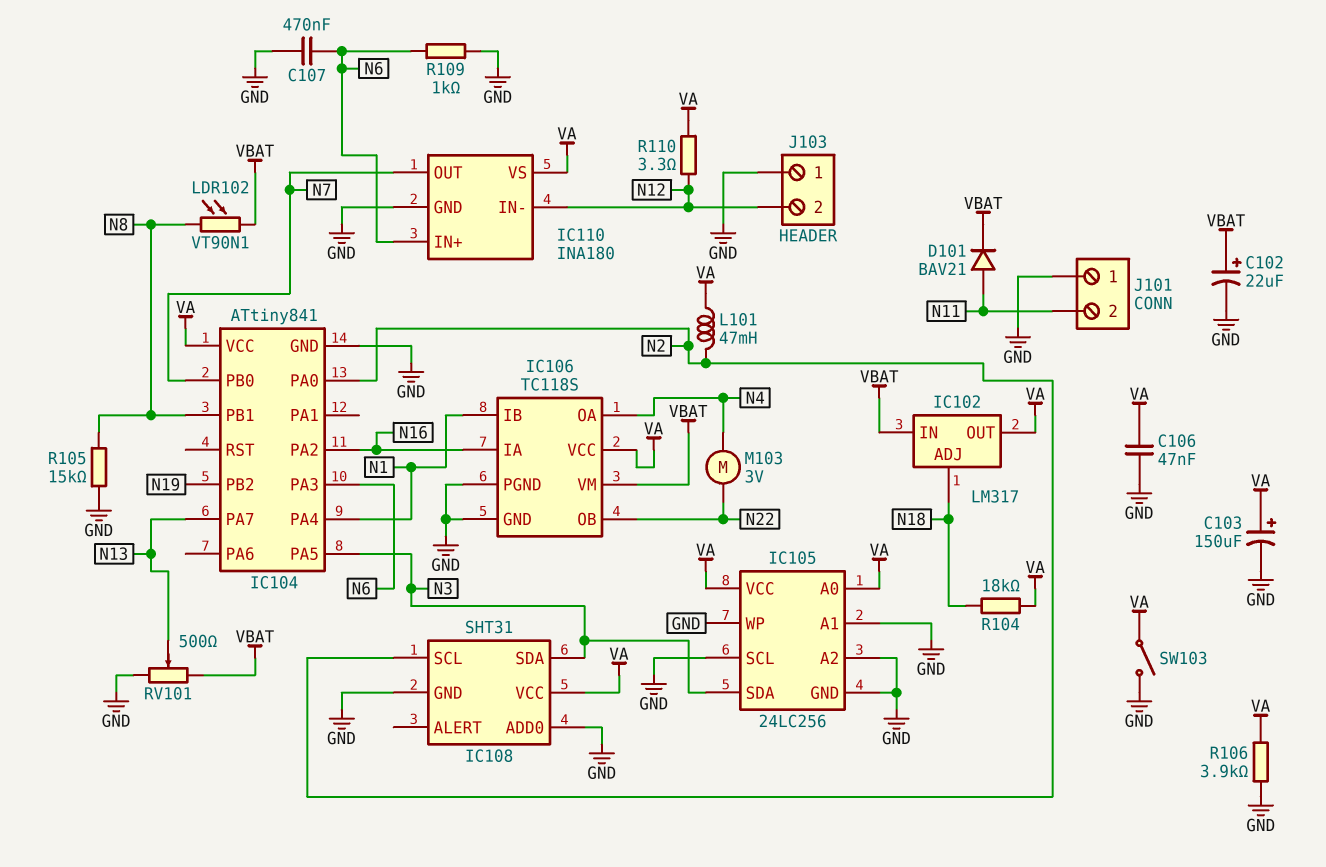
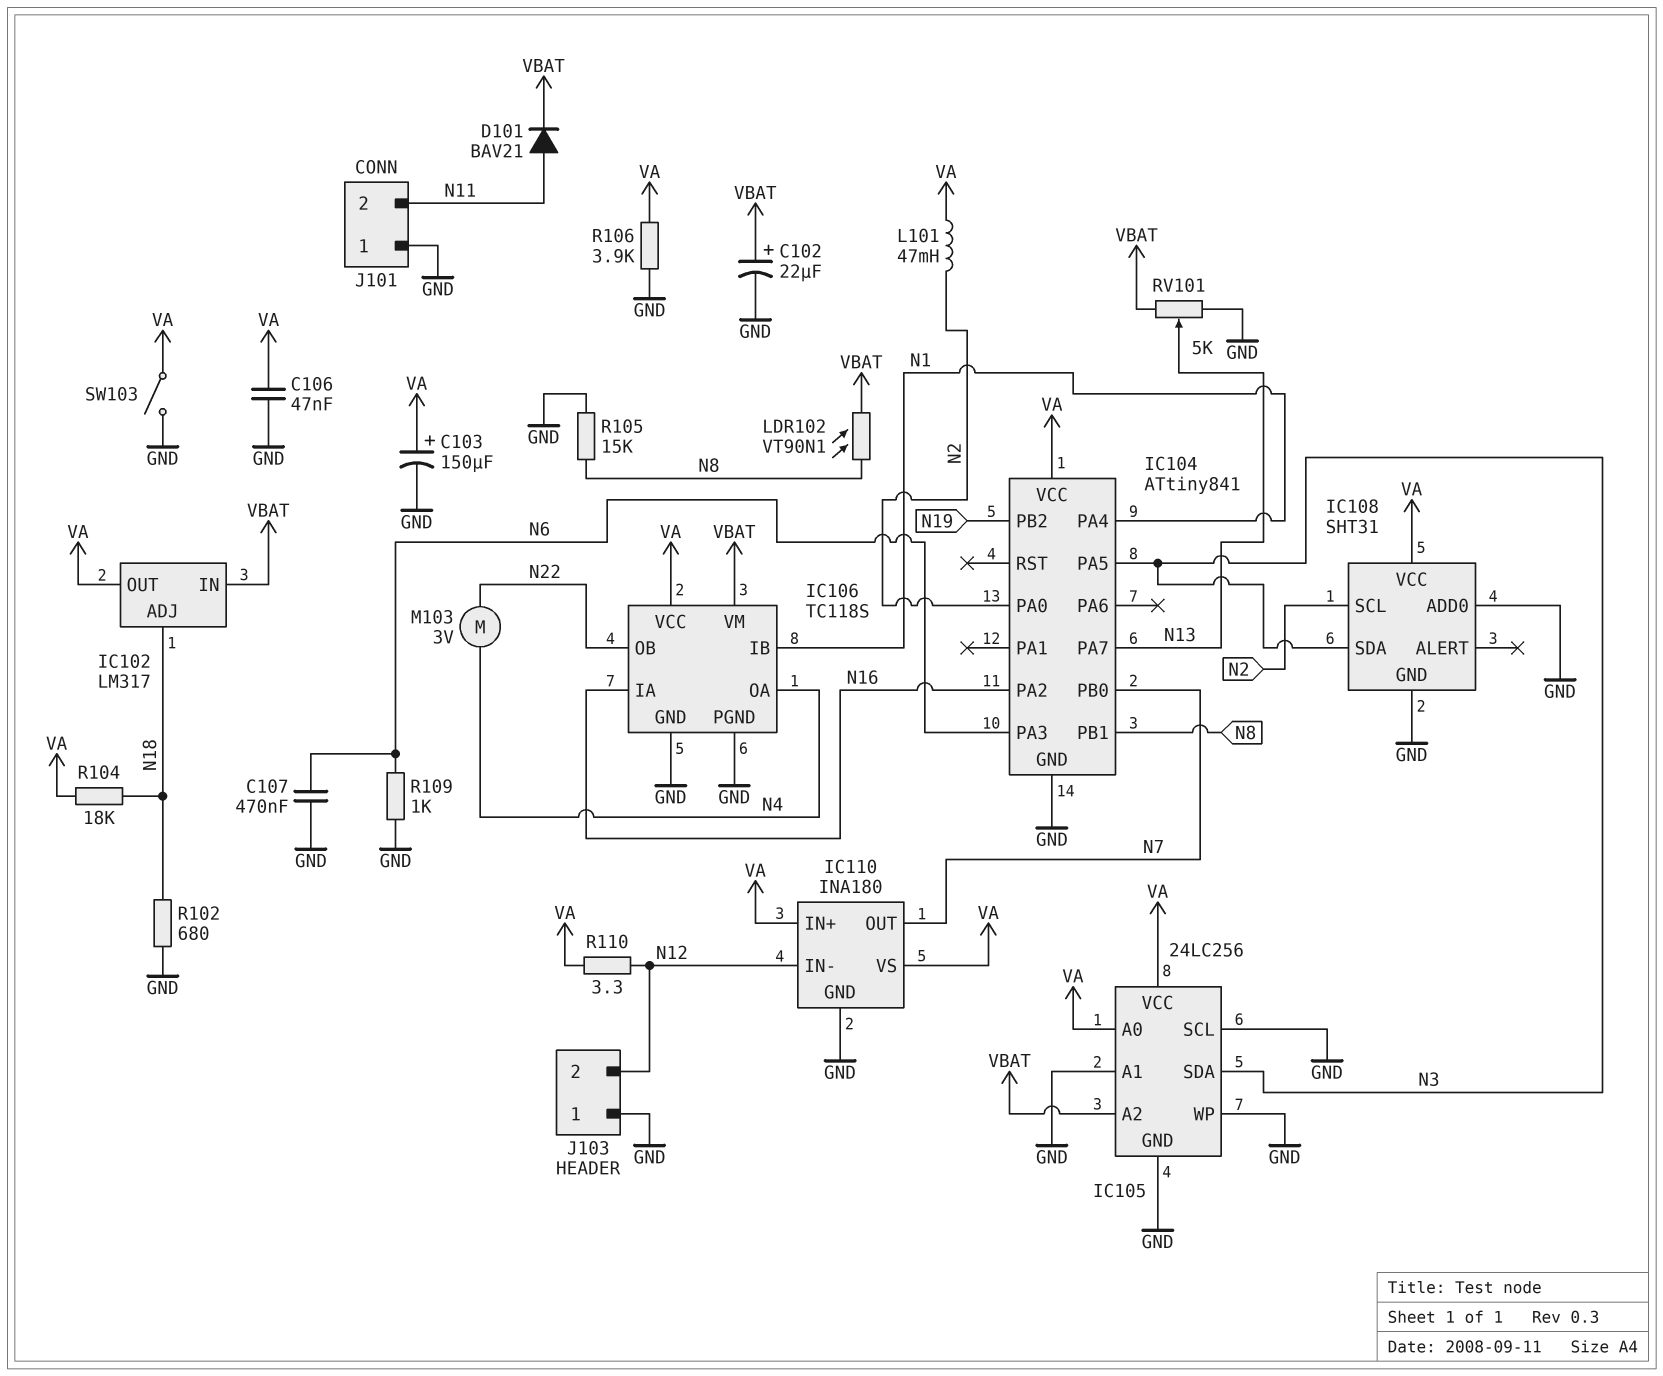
IC105 pin A2: GND -> VBAT
IC110 pin IN+: N6 -> VA
R102: none -> 680 (GND, N18)
RV101: 500 (GND, VBAT, wiper N13) -> 5k (GND, VBAT, wiper N13)

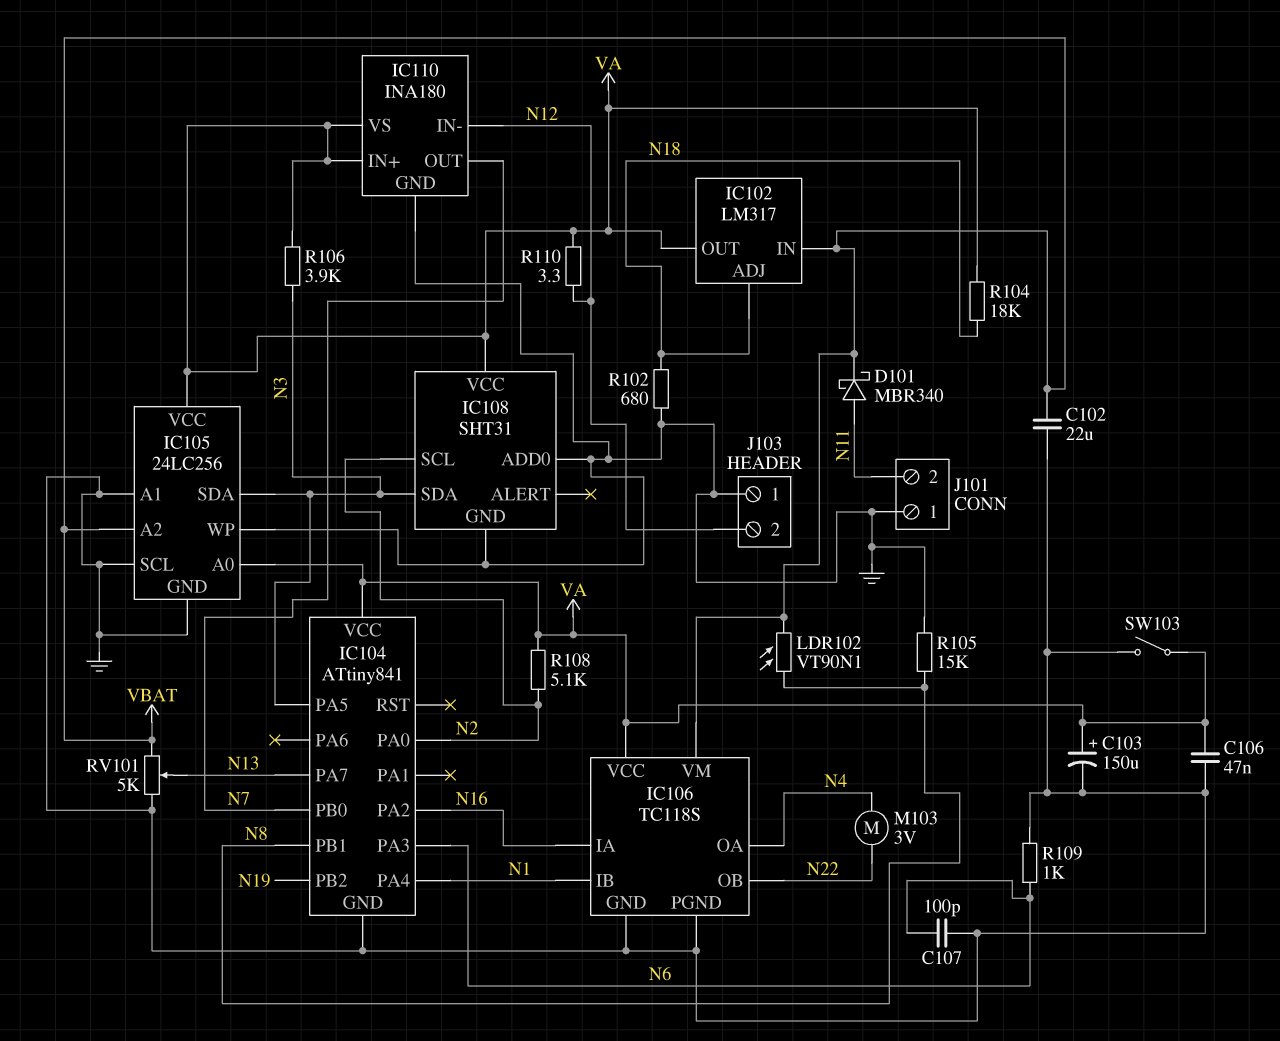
C102: 22uF (plus VBAT, minus GND) -> 22uF (GND, VBAT)
C107: 470nF (GND, N6) -> 100pF (GND, N6)
D101: diode BAV21 (A N11, K VBAT) -> schottky MBR340 (A N11, K VBAT)
L101: 47mH (N2, VA) -> none
R106: 3.9k (GND, VA) -> 3.9k (N3, VA)
R108: none -> 5.1k (N2, VA)

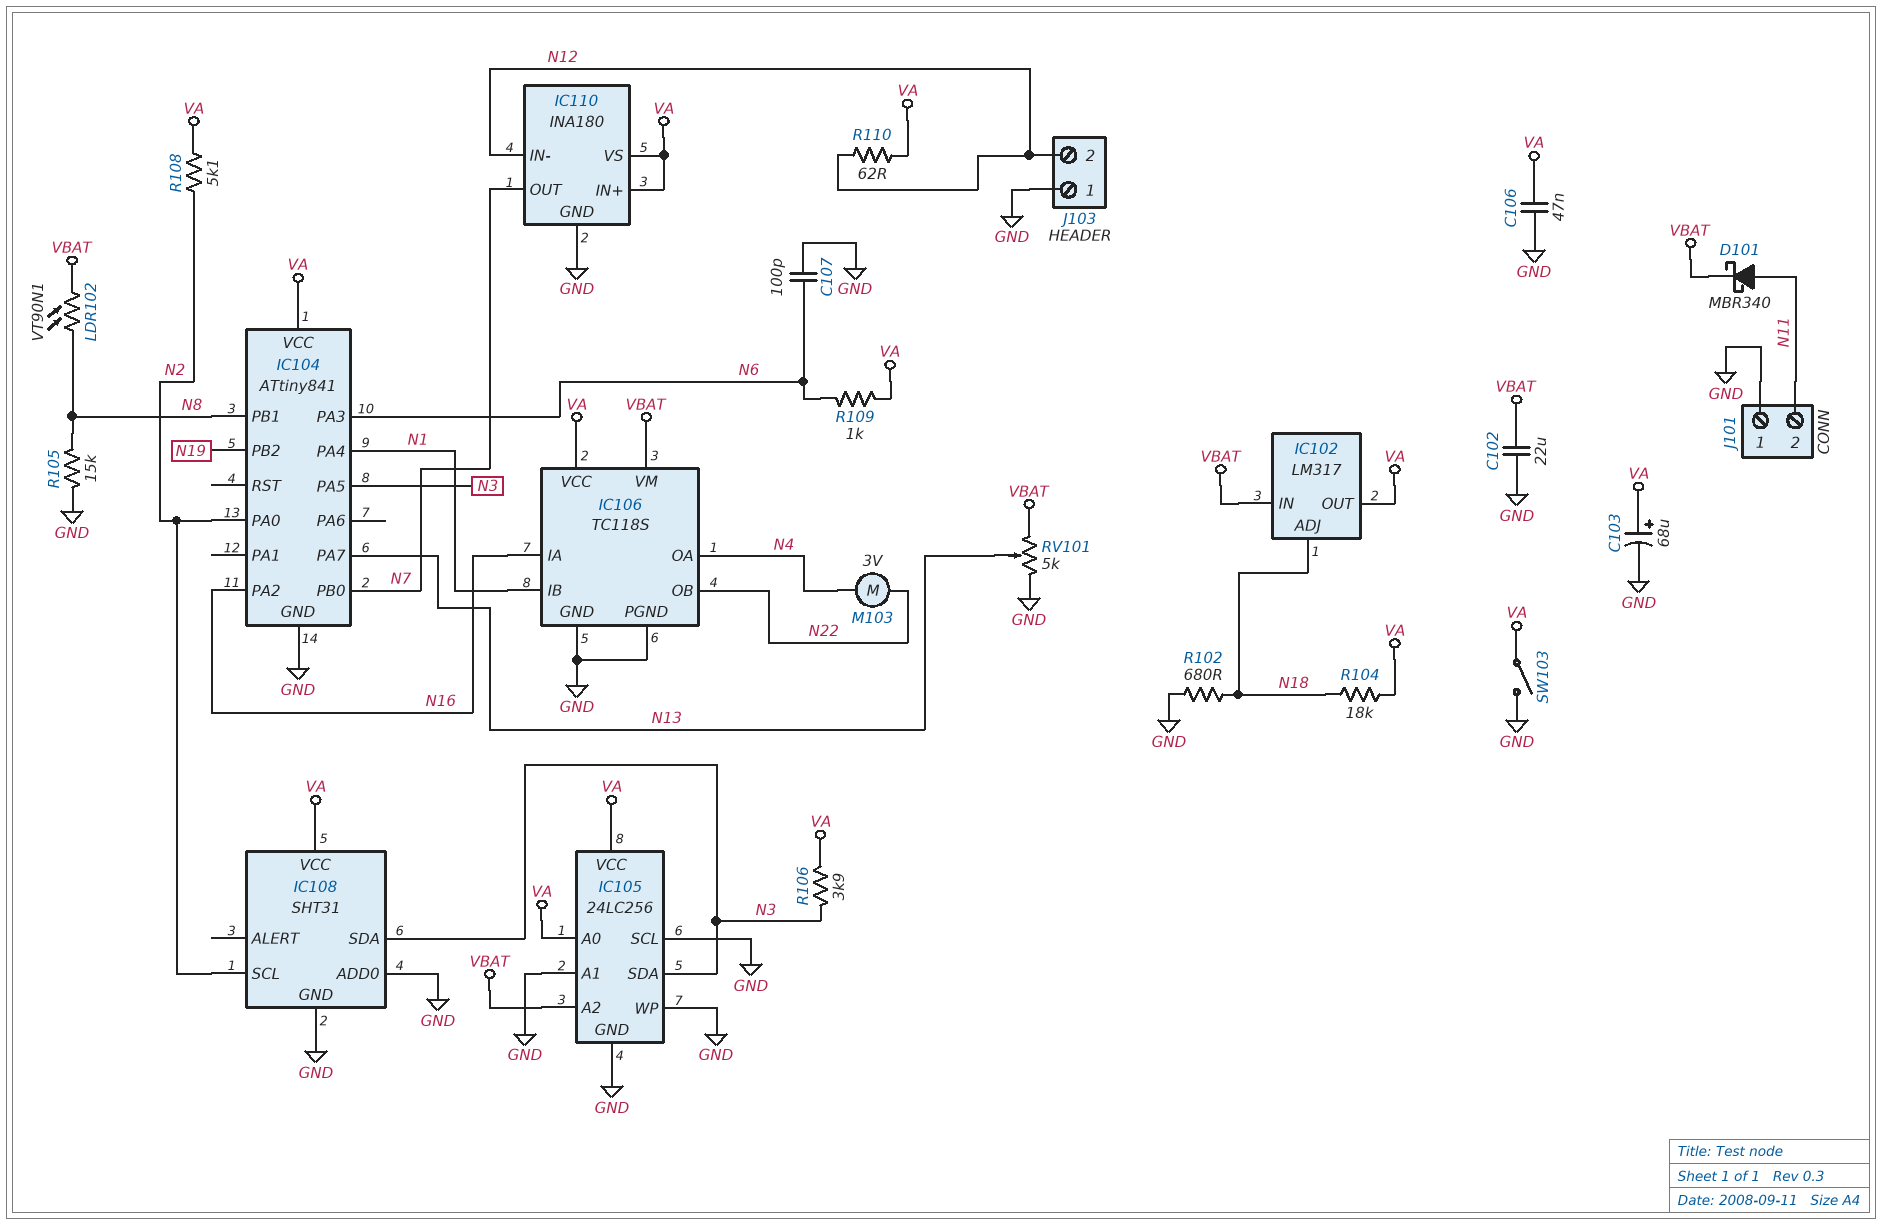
C103: 150uF (plus VA, minus GND) -> 68uF (plus VA, minus GND)
R109: 1k (GND, N6) -> 1k (N6, VA)
R110: 3.3 (N12, VA) -> 62 (N12, VA)

